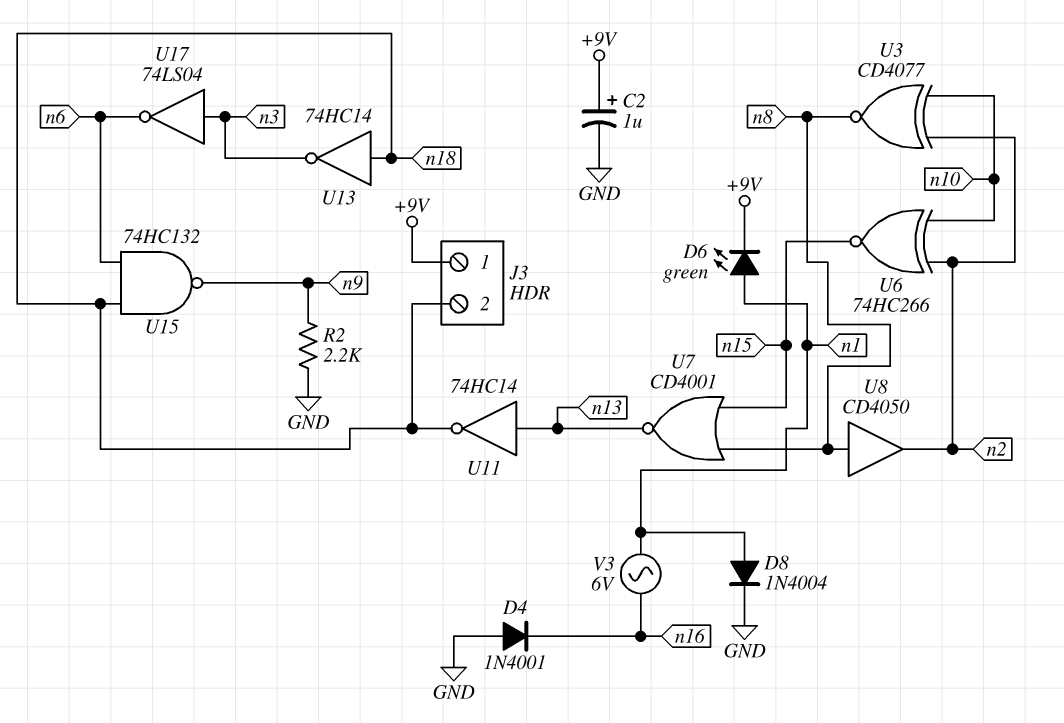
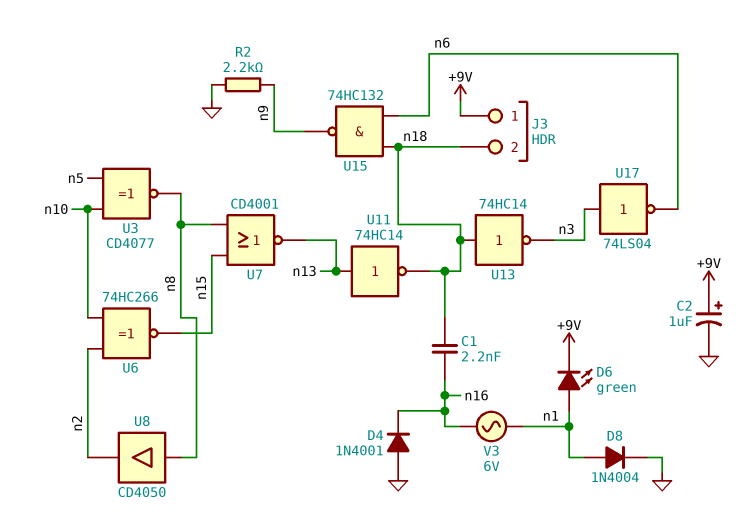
C1: none -> 2.2nF (n16, n18)
U3: XNOR CD4077 (in n2, in n10, out n8) -> XNOR CD4077 (in n5, in n10, out n8)

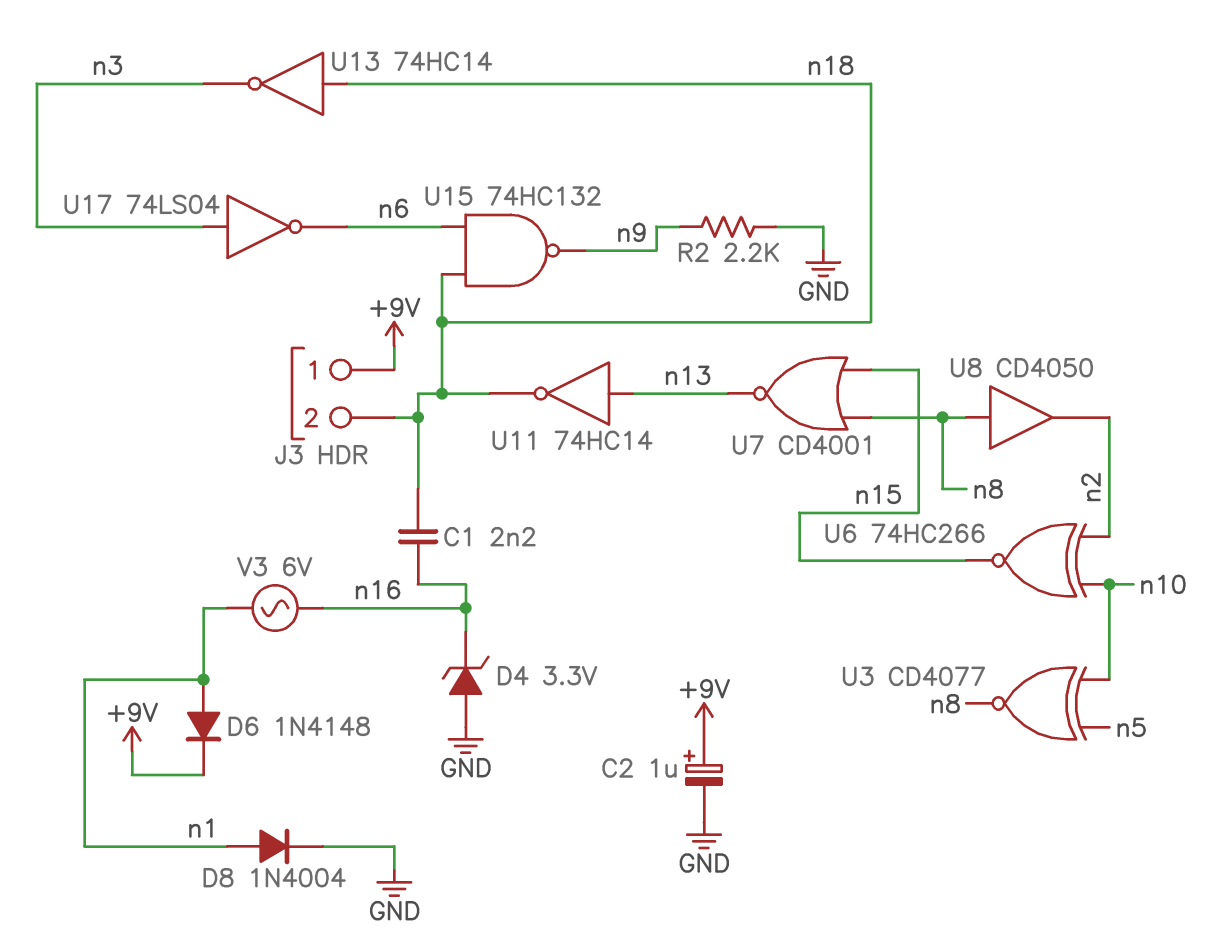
D4: diode 1N4001 (A GND, K n16) -> zener 3.3V (A GND, K n16)
D6: LED green (A n1, K +9V) -> diode 1N4148 (A n1, K +9V)

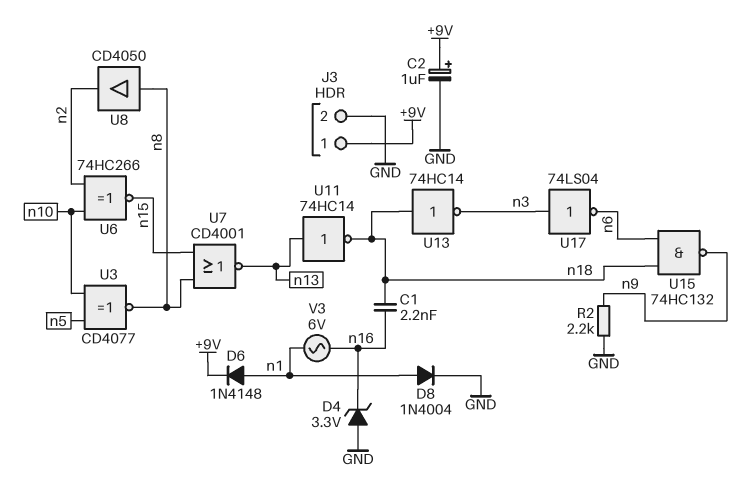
J3 pin 2: n18 -> GND

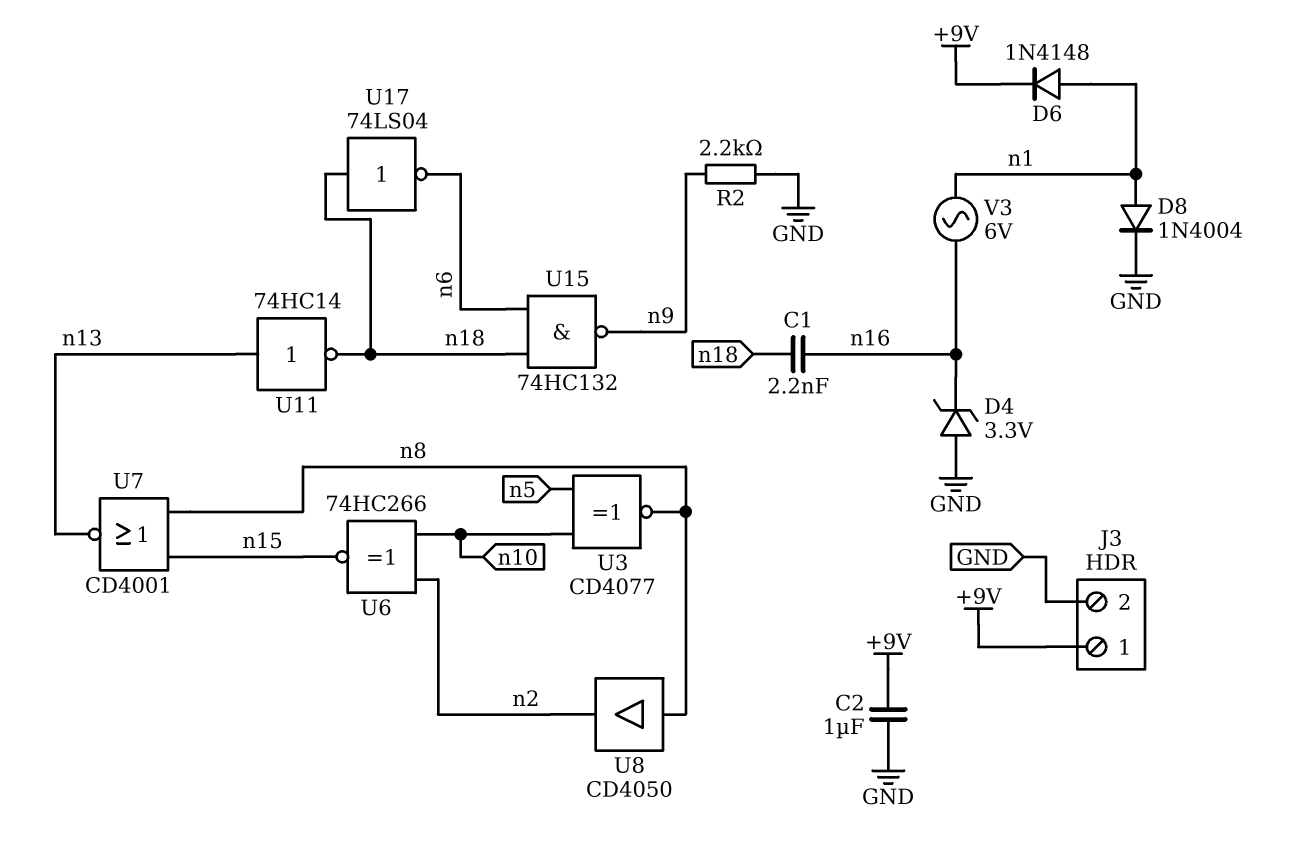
C2: 1uF (plus +9V, minus GND) -> 1uF (+9V, GND)
U13: NOT 74HC14 (in n18, out n3) -> none
U17: NOT 74LS04 (in n3, out n6) -> NOT 74LS04 (in n18, out n6)

